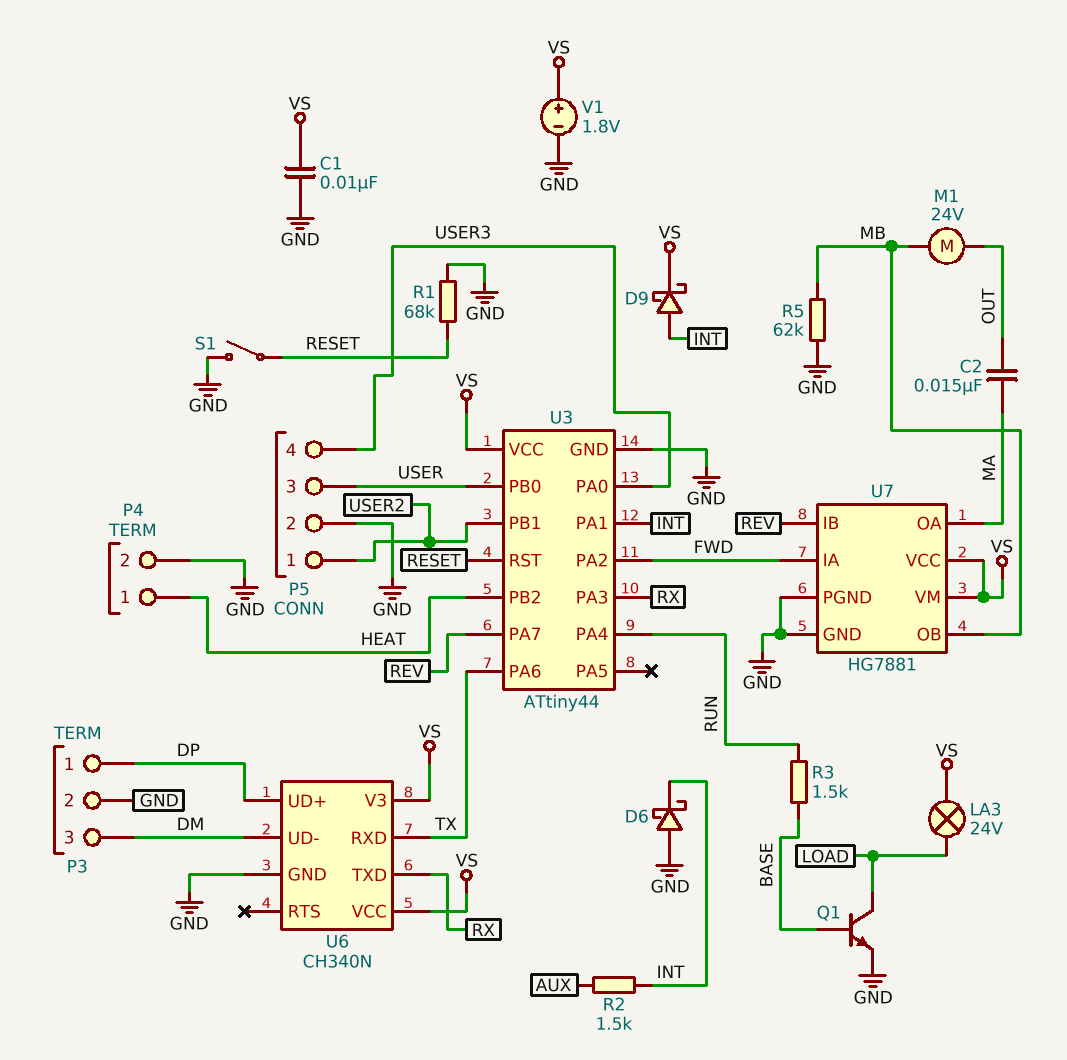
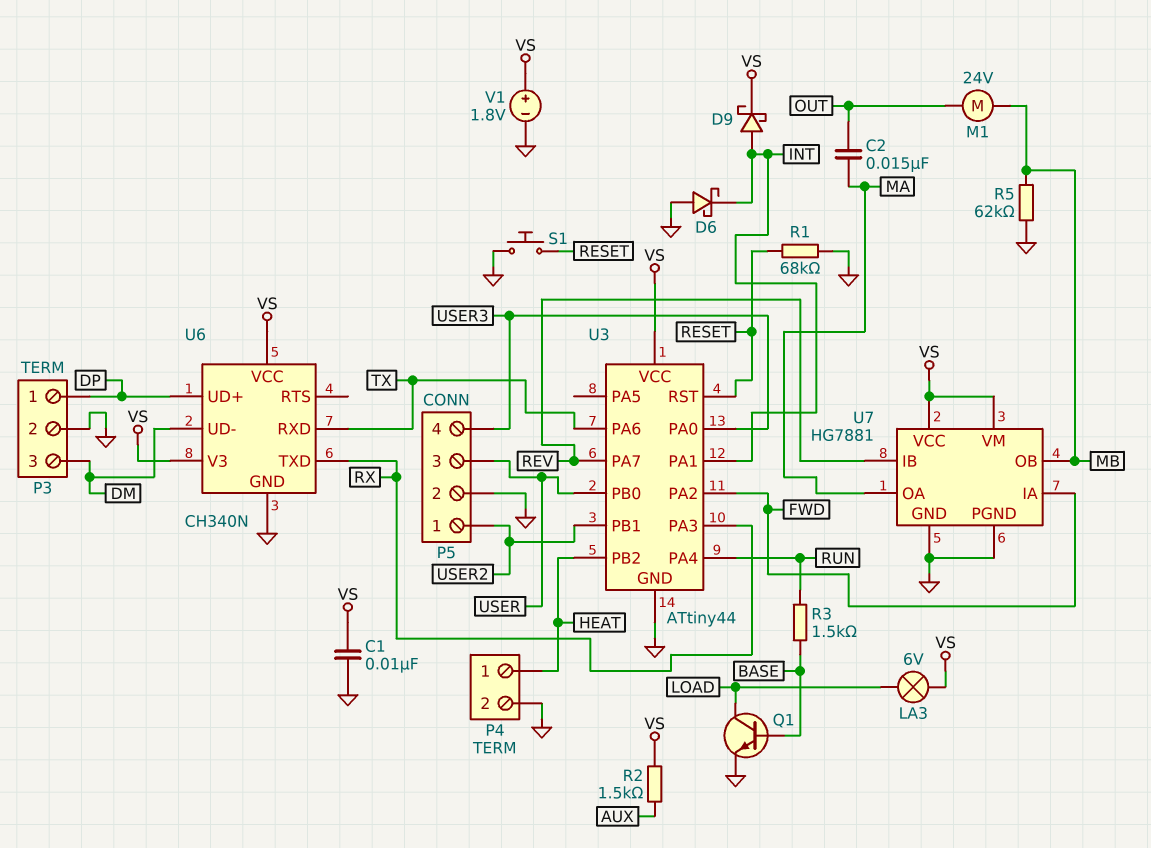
LA3: lamp 24V (LOAD, VS) -> lamp 6V (LOAD, VS)
R2: 1.5k (AUX, INT) -> 1.5k (AUX, VS)
S1: switch (GND, RESET) -> button (GND, RESET)

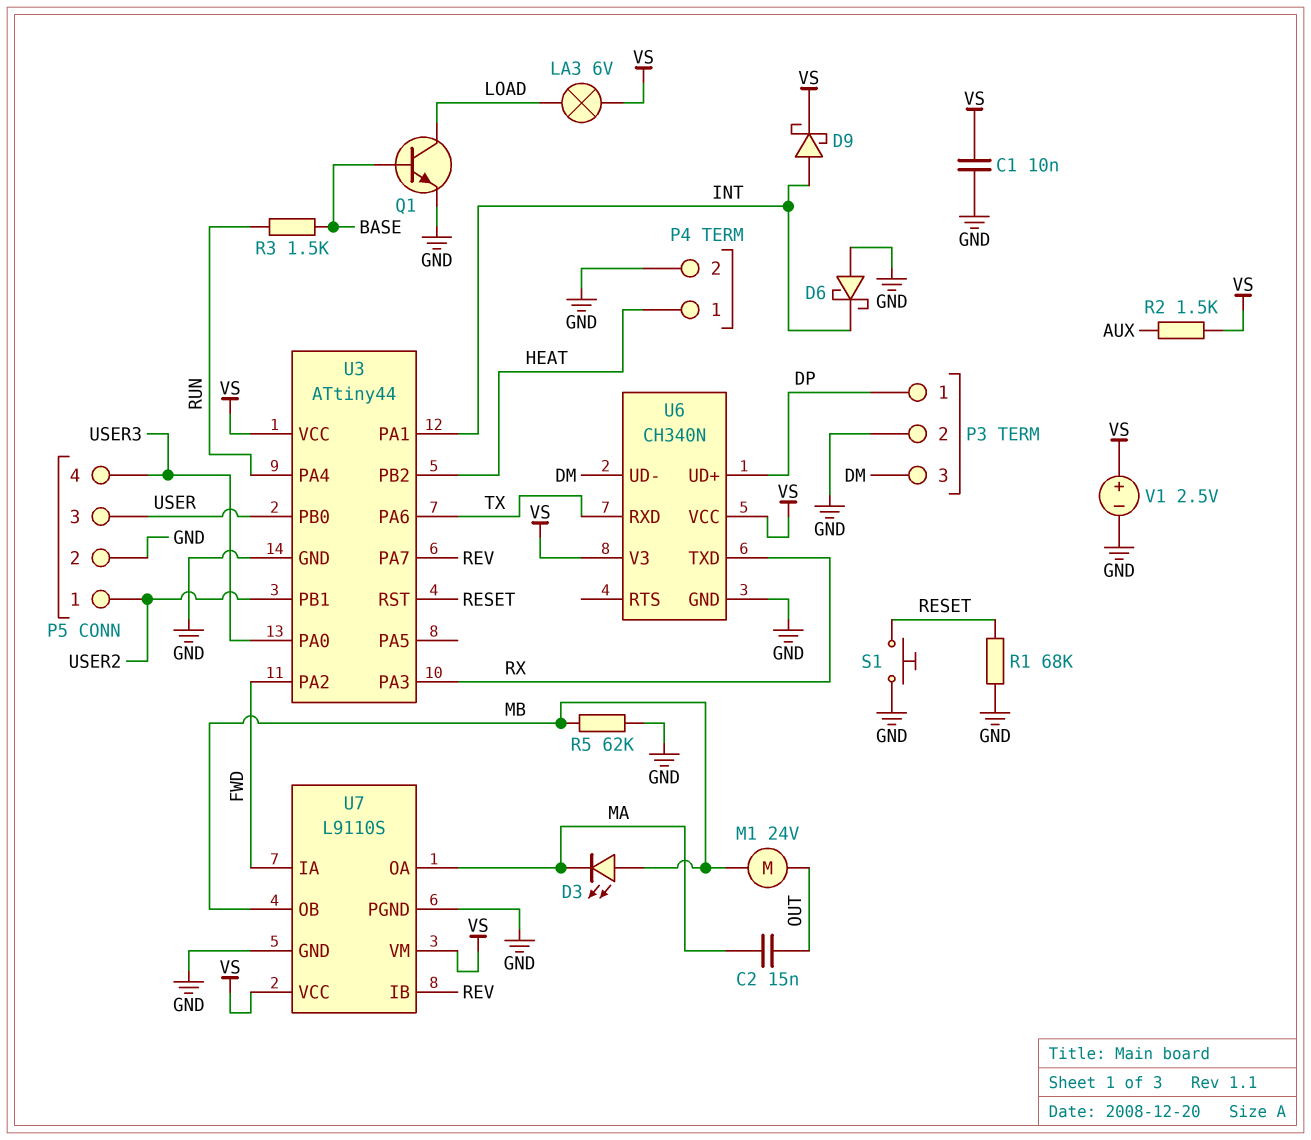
D3: none -> LED (A MB, K MA)
U7: HG7881 -> L9110S
V1: 1.8V (plus VS, minus GND) -> 2.5V (plus VS, minus GND)

